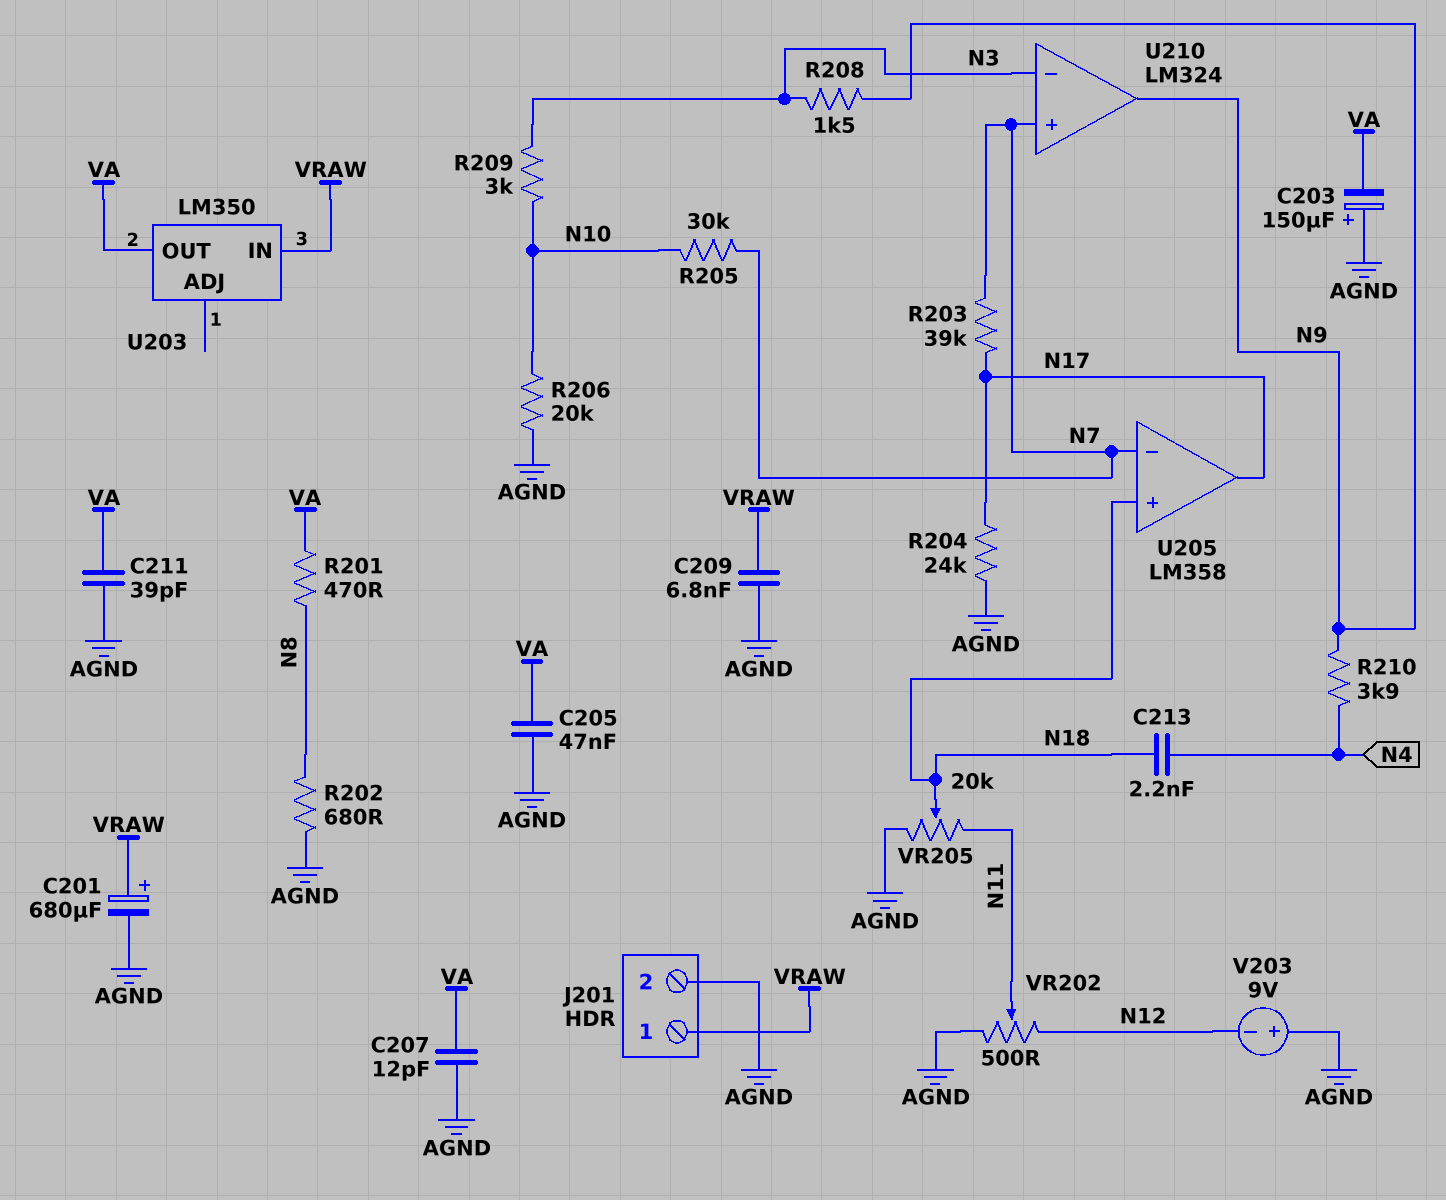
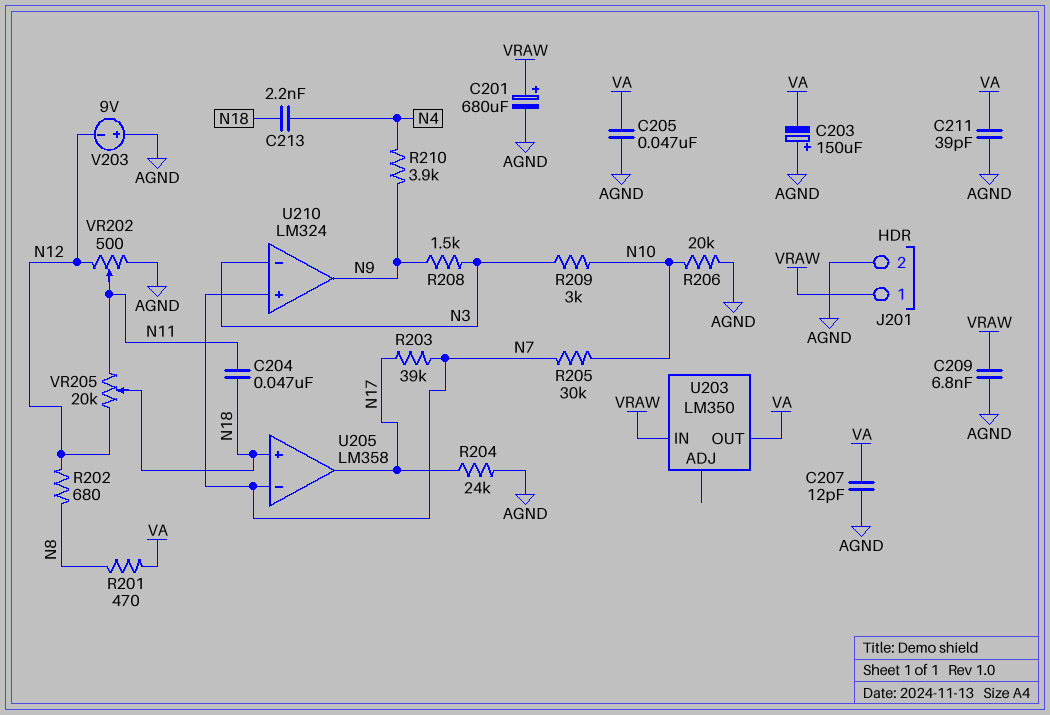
C204: none -> 47nF (N11, N18)
R202: 680 (AGND, N8) -> 680 (N8, N12)
VR205: 20k (AGND, N11, wiper N18) -> 20k (N11, N12, wiper N18)

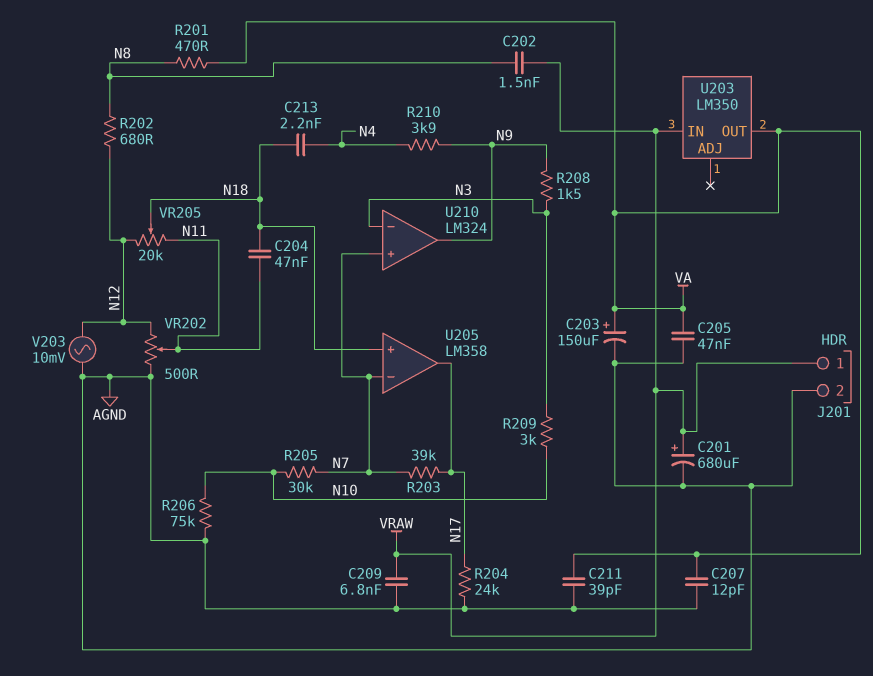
C202: none -> 1.5nF (N8, VRAW)
C203: 150uF (plus AGND, minus VA) -> 150uF (plus VA, minus AGND)
R206: 20k (AGND, N10) -> 75k (AGND, N10)
V203: 9V (plus AGND, minus N12) -> AC 10mV (AGND, N12)

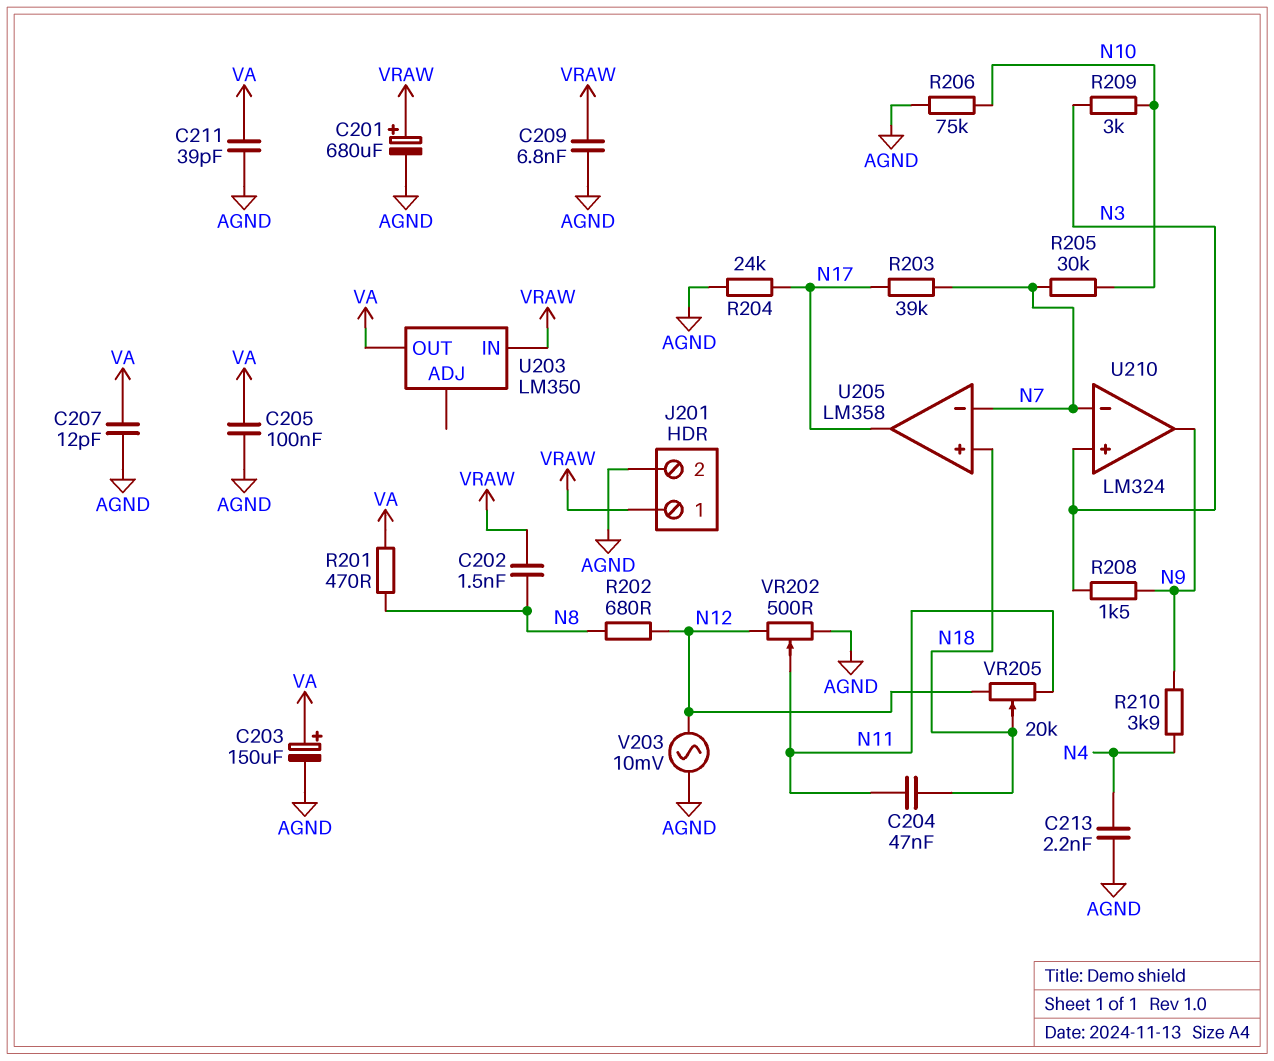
C205: 47nF (AGND, VA) -> 100nF (AGND, VA)
C213: 2.2nF (N4, N18) -> 2.2nF (AGND, N4)
U210 pin in+: N7 -> N3
U210 pin in-: N3 -> N7

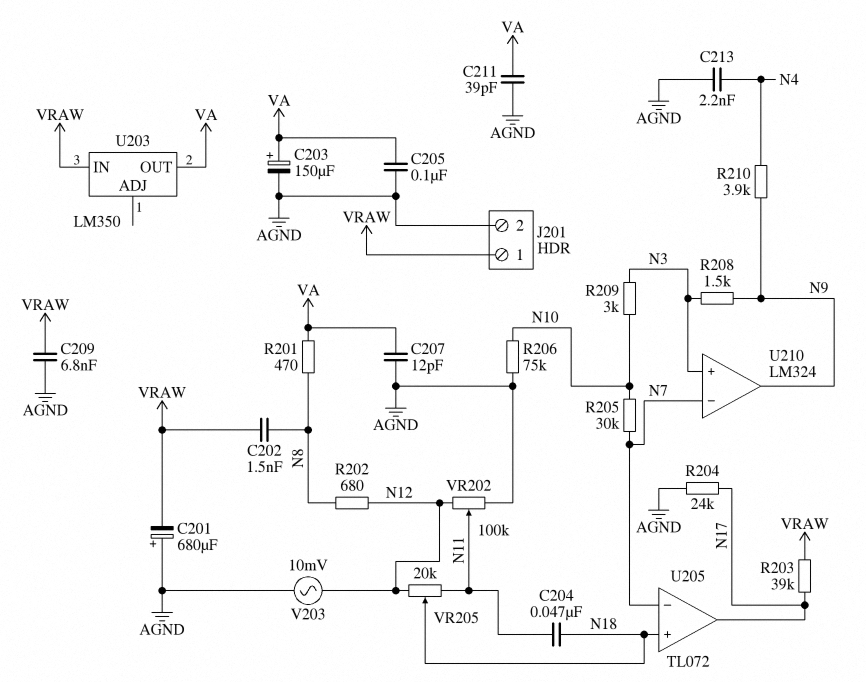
C201: 680uF (plus VRAW, minus AGND) -> 680uF (plus AGND, minus VRAW)
R203: 39k (N7, N17) -> 39k (N17, VRAW)
U205: LM358 -> TL072
VR202: 500 (AGND, N12, wiper N11) -> 100k (AGND, N12, wiper N11)

